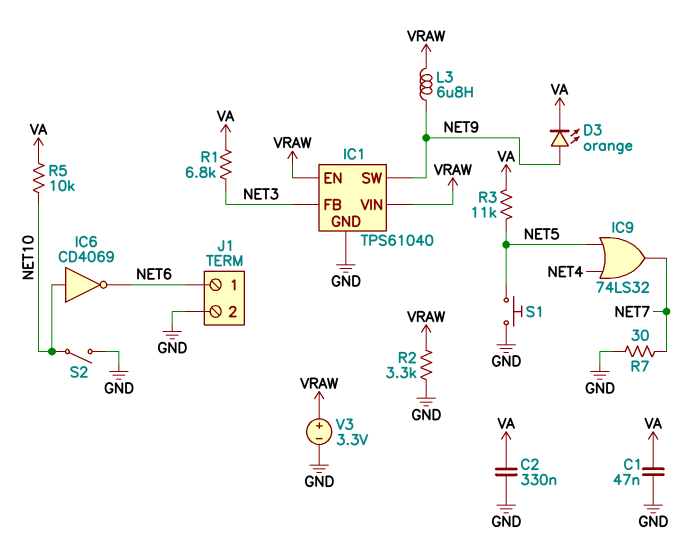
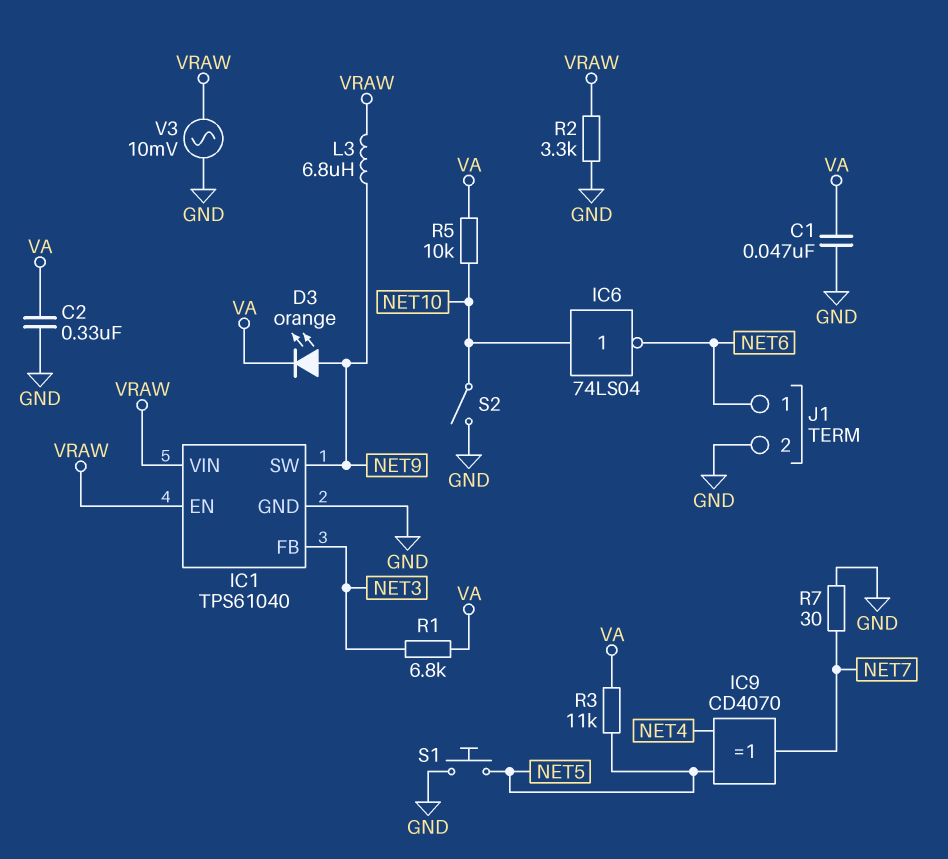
IC6: NOT CD4069 (in NET10, out NET6) -> NOT 74LS04 (in NET10, out NET6)
IC9: OR 74LS32 (in NET4, in NET5, out NET7) -> XOR CD4070 (in NET4, in NET5, out NET7)
V3: 3.3V (plus VRAW, minus GND) -> AC 10mV (GND, VRAW)

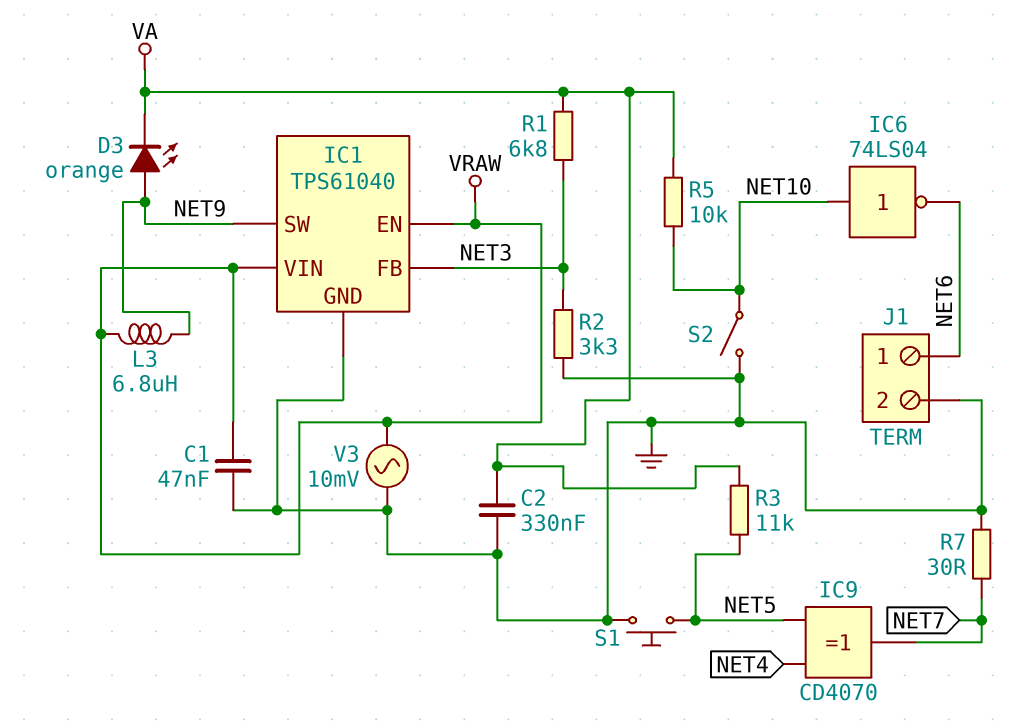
C1: 47nF (GND, VA) -> 47nF (GND, VRAW)
R2: 3.3k (GND, VRAW) -> 3.3k (GND, NET3)

